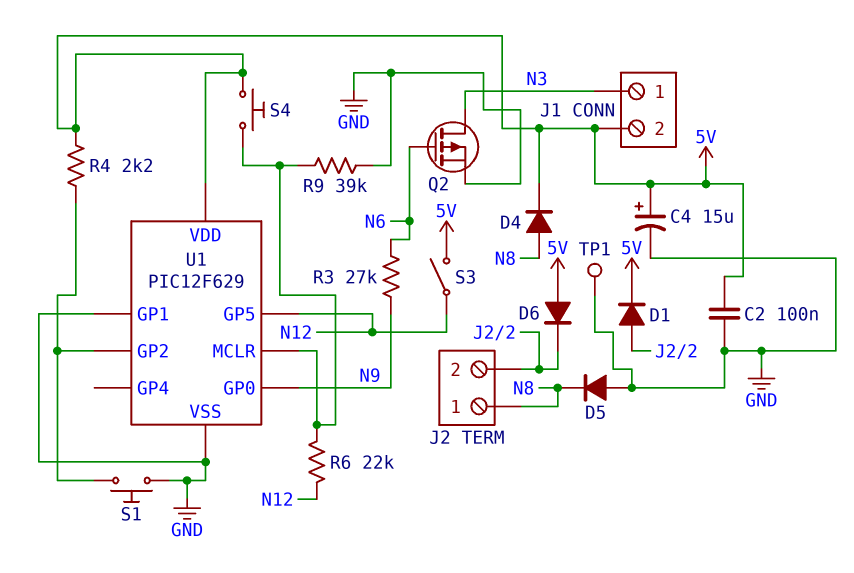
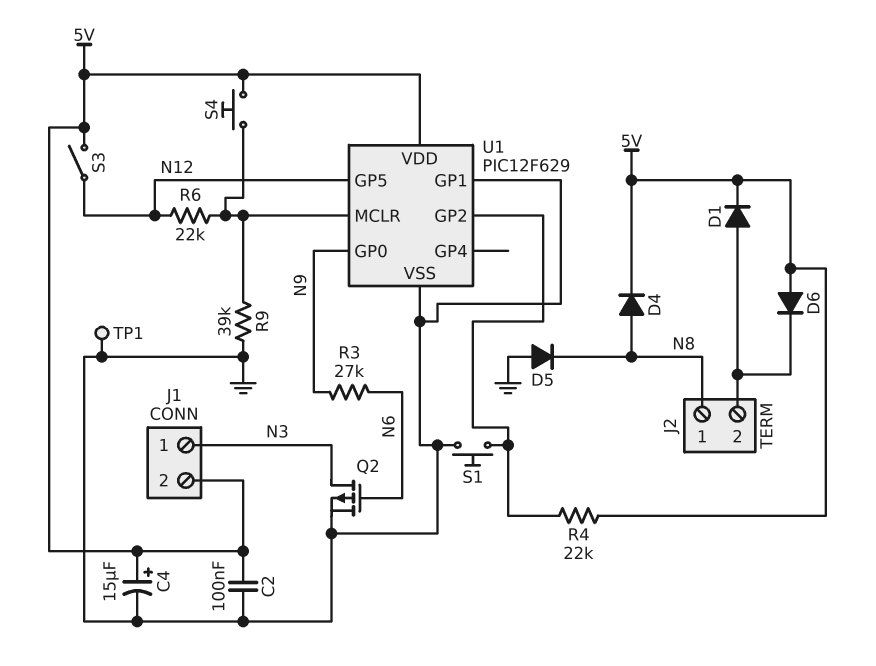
R4: 2.2k (5V, U1/GP2) -> 22k (5V, U1/GP2)

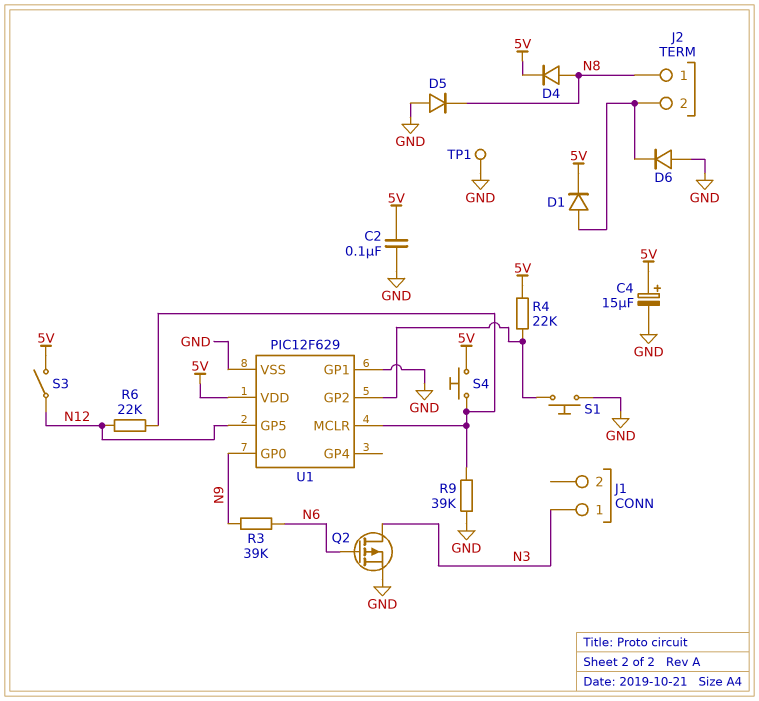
D6: diode (A 5V, K J2/2) -> diode (A GND, K J2/2)
J1 pin 2: 5V -> none
R3: 27k (N6, N9) -> 39k (N6, N9)

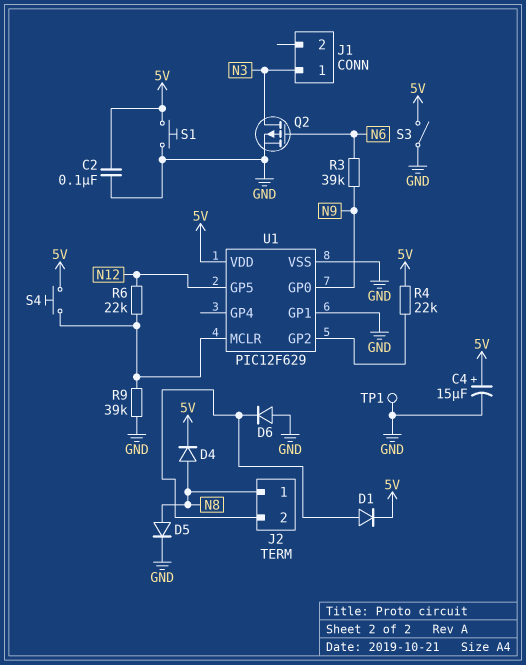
D5: diode (A GND, K N8) -> diode (A N8, K GND)
S1: button (GND, U1/GP2) -> button (5V, GND)
S3: switch (5V, N12) -> switch (5V, GND)

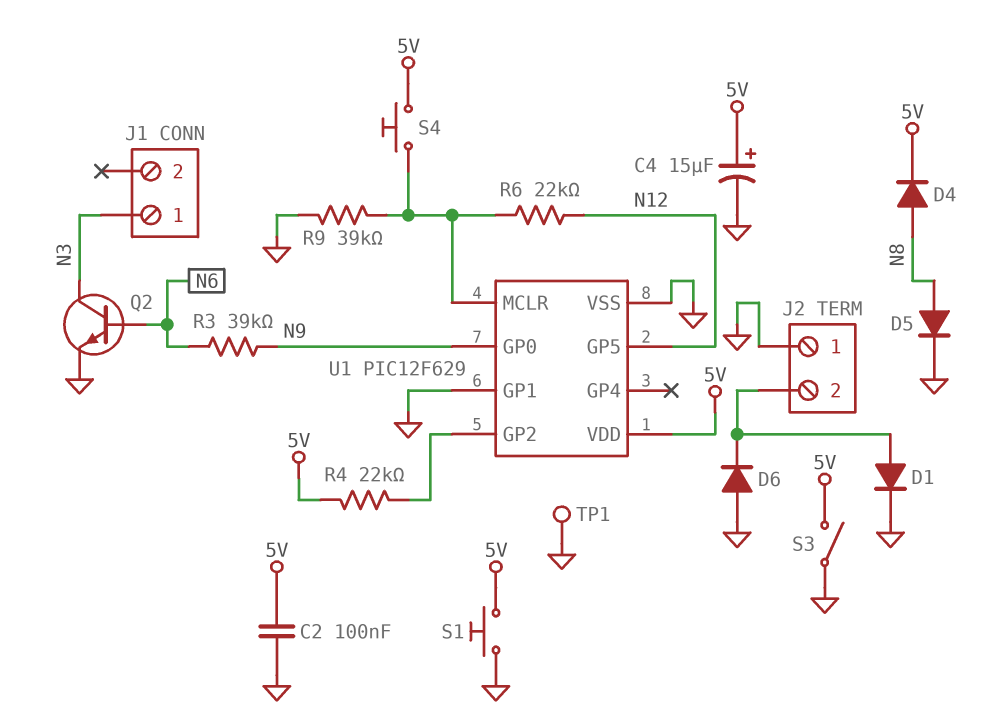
D1: diode (A J2/2, K 5V) -> diode (A J2/2, K GND)
J2 pin 1: N8 -> GND
Q2: PMOS (G N6, D N3, S GND) -> NPN (B N6, C N3, E GND)

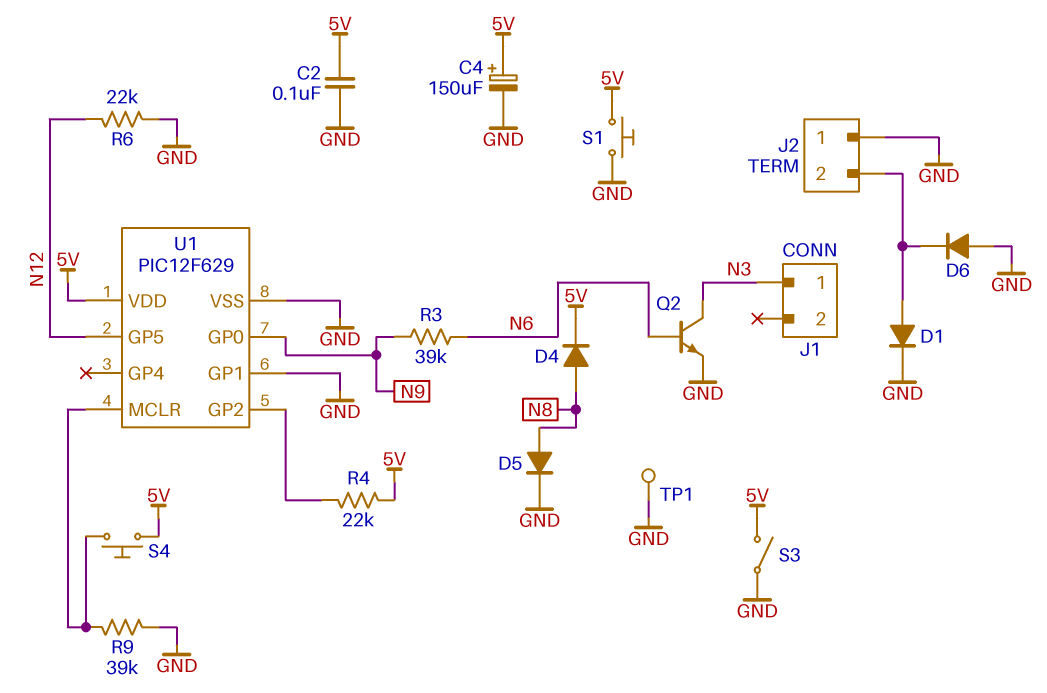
C4: 15uF (plus 5V, minus GND) -> 150uF (plus 5V, minus GND)
R6: 22k (N12, U1/MCLR) -> 22k (GND, N12)

